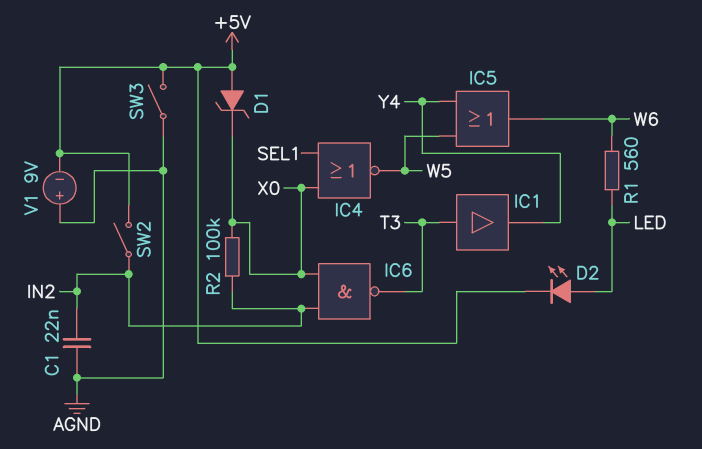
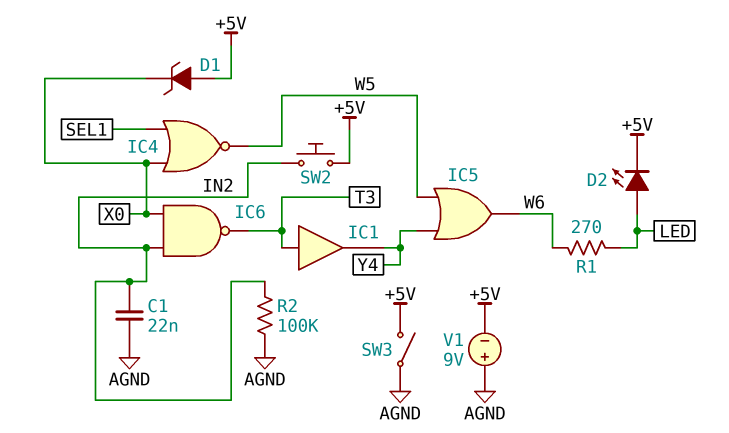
R1: 560 (LED, W6) -> 270 (LED, W6)
R2: 100k (IN2, X0) -> 100k (AGND, IN2)
SW2: switch (+5V, IN2) -> button (+5V, IN2)

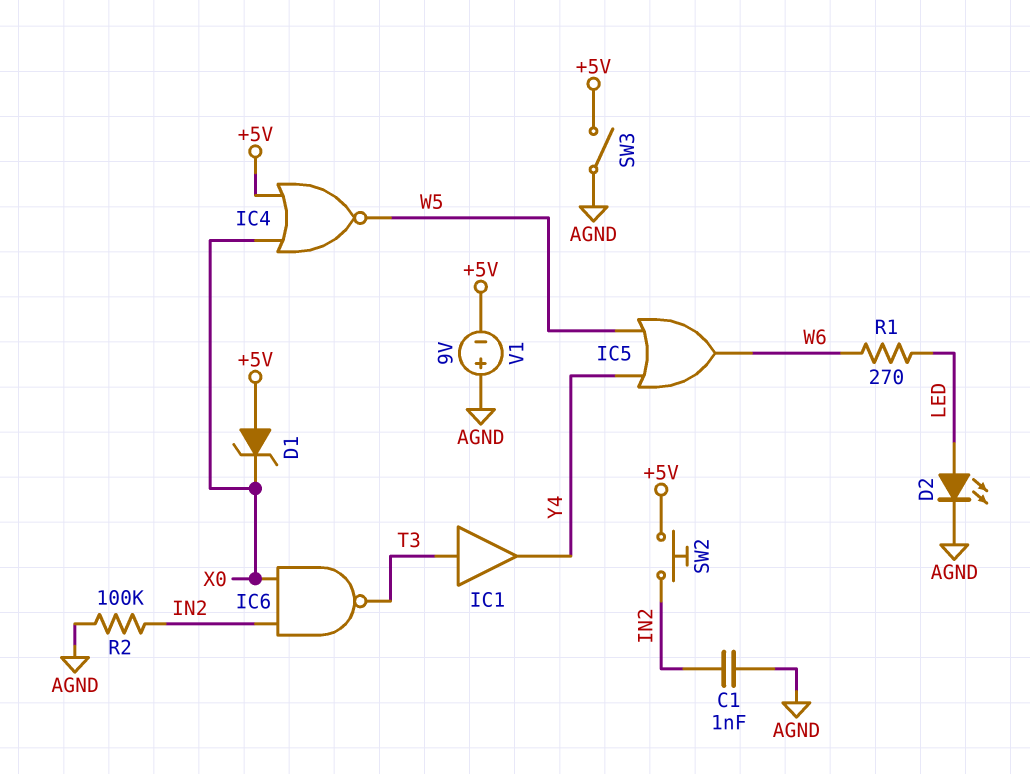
C1: 22nF (AGND, IN2) -> 1nF (AGND, IN2)
D2: LED (A LED, K +5V) -> LED (A LED, K AGND)
IC4: NOR (in SEL1, in X0, out W5) -> NOR (in +5V, in X0, out W5)

